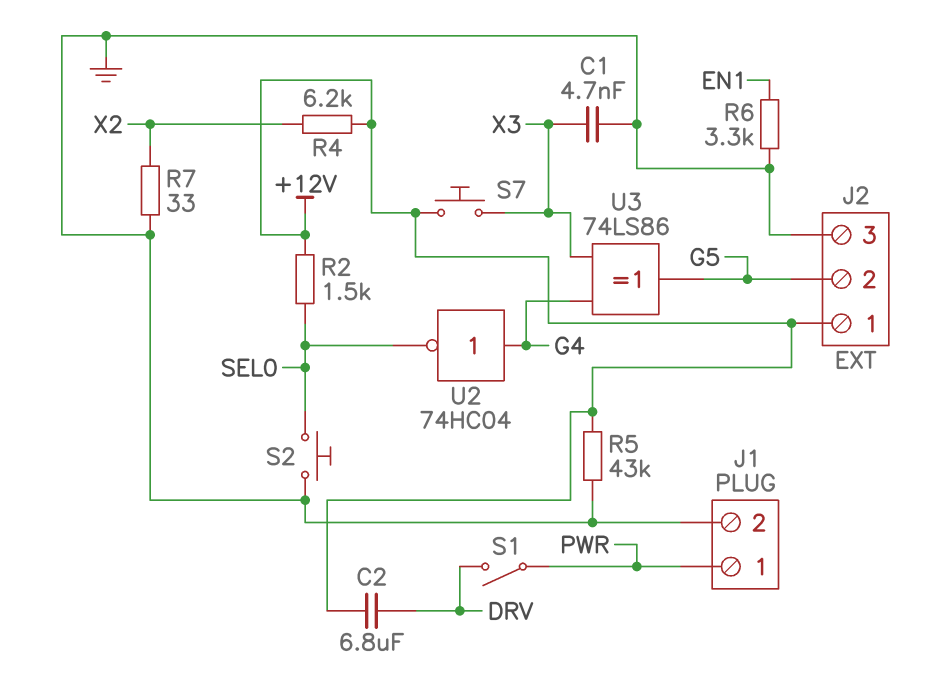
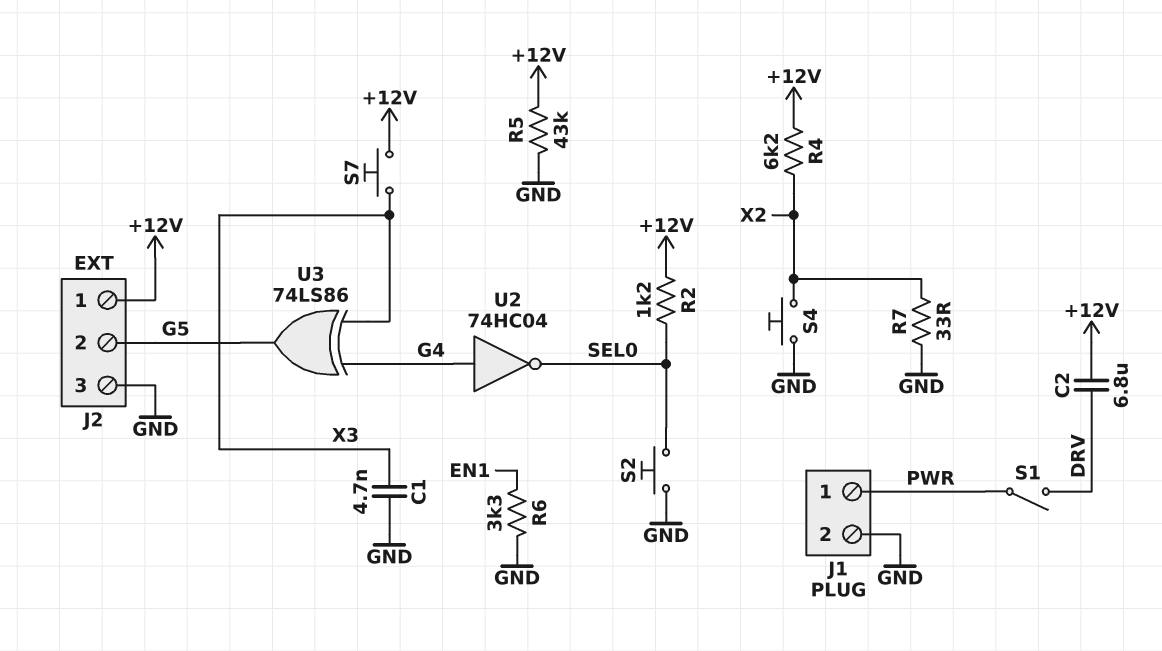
R2: 1.5k (+12V, SEL0) -> 1.2k (+12V, SEL0)
S4: none -> button (GND, X2)

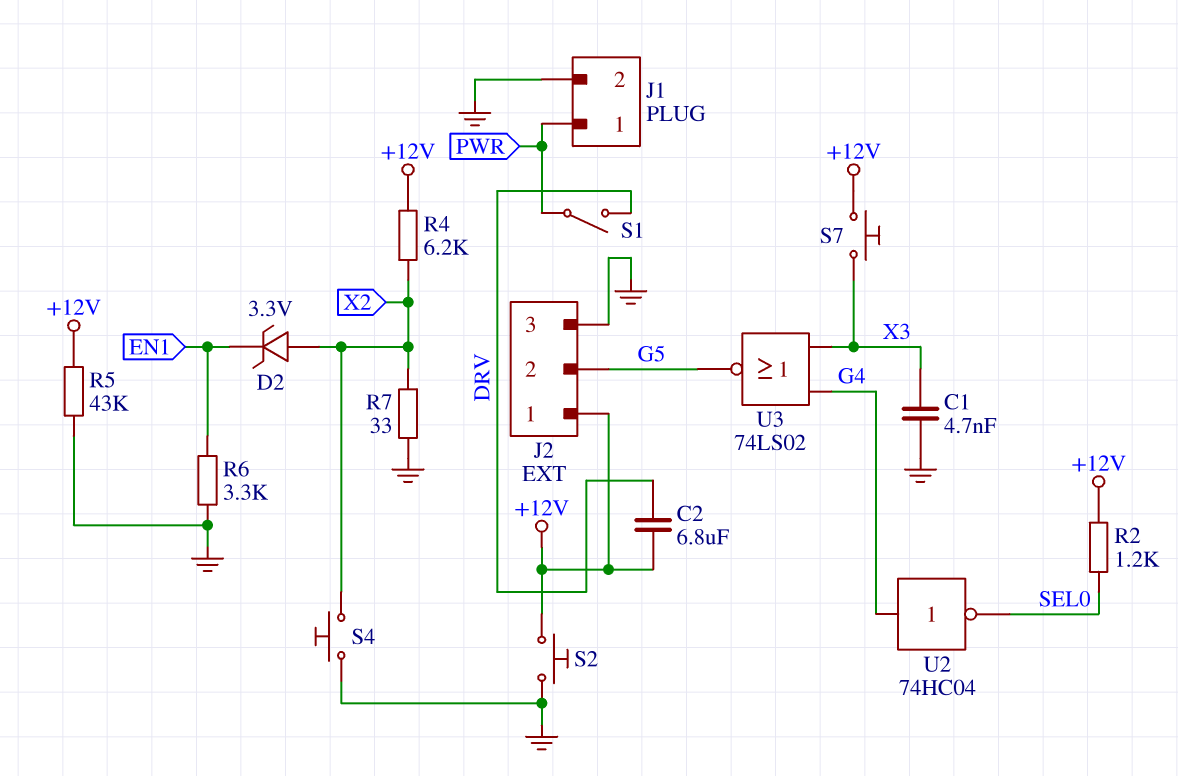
D2: none -> zener 3.3V (A X2, K EN1)
S2: button (GND, SEL0) -> button (+12V, GND)
U3: XOR 74LS86 (in G4, in X3, out G5) -> NOR 74LS02 (in G4, in X3, out G5)

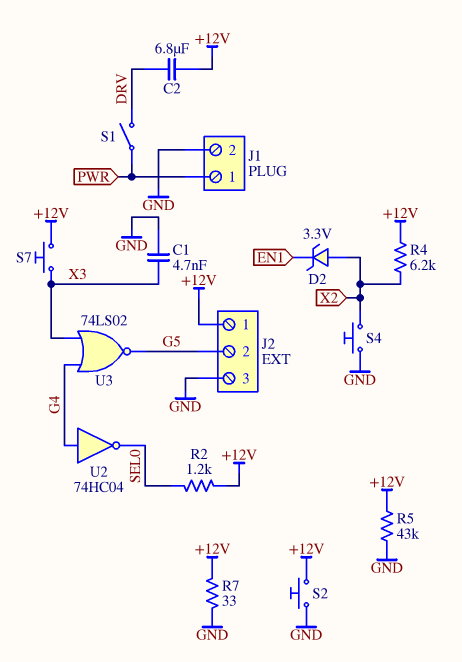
R6: 3.3k (EN1, GND) -> none
R7: 33 (GND, X2) -> 33 (+12V, GND)

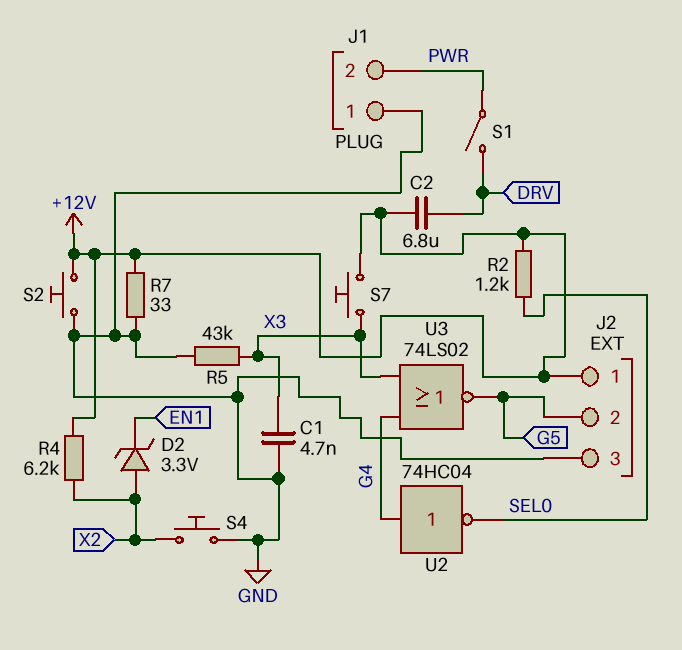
J1 pin 1: PWR -> GND
J1 pin 2: GND -> PWR
R5: 43k (+12V, GND) -> 43k (GND, X3)

